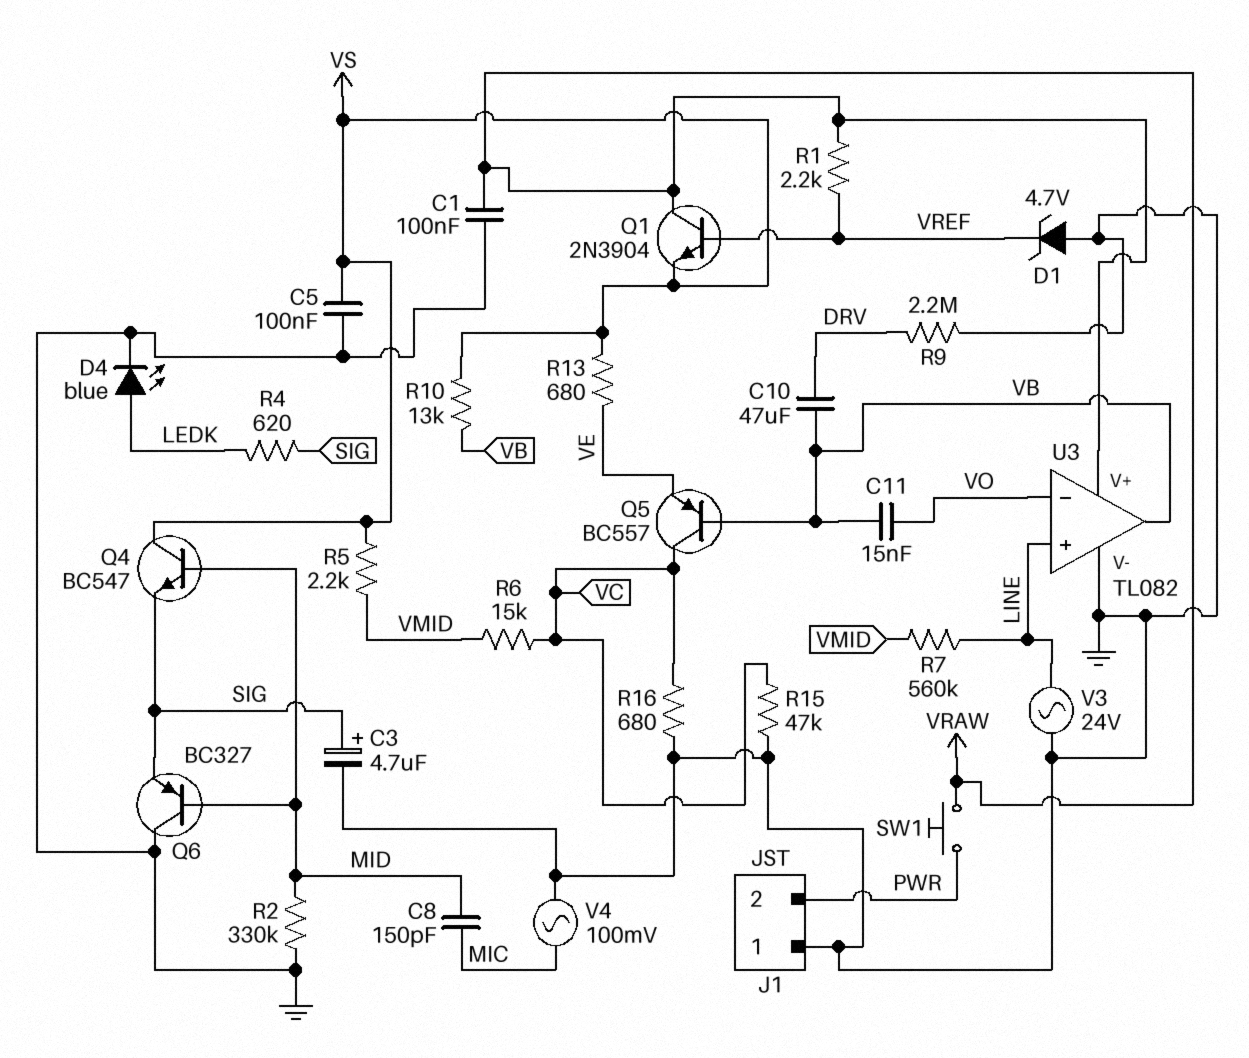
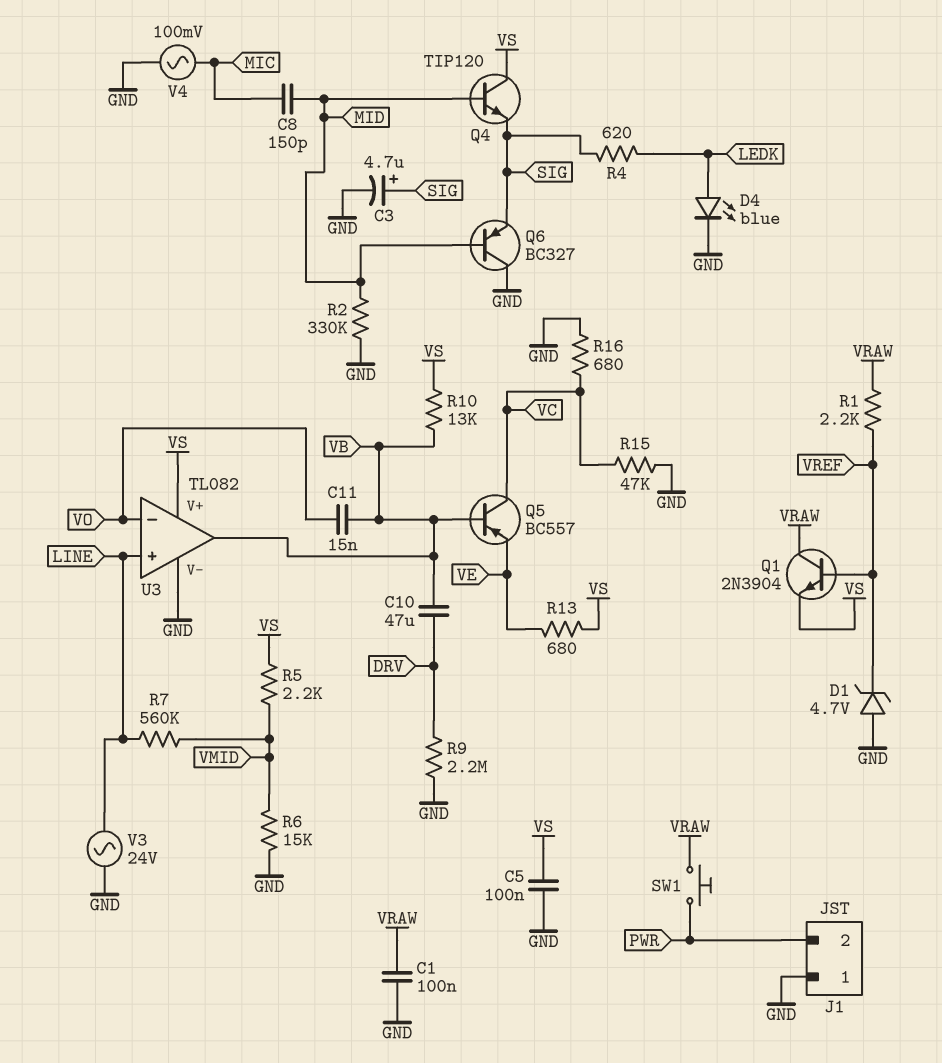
Q4: NPN BC547 (B MID, C VS, E SIG) -> NPN TIP120 (B MID, C VS, E SIG)
R6: 15k (VC, VMID) -> 15k (GND, VMID)
U3 pin V+: VRAW -> VS

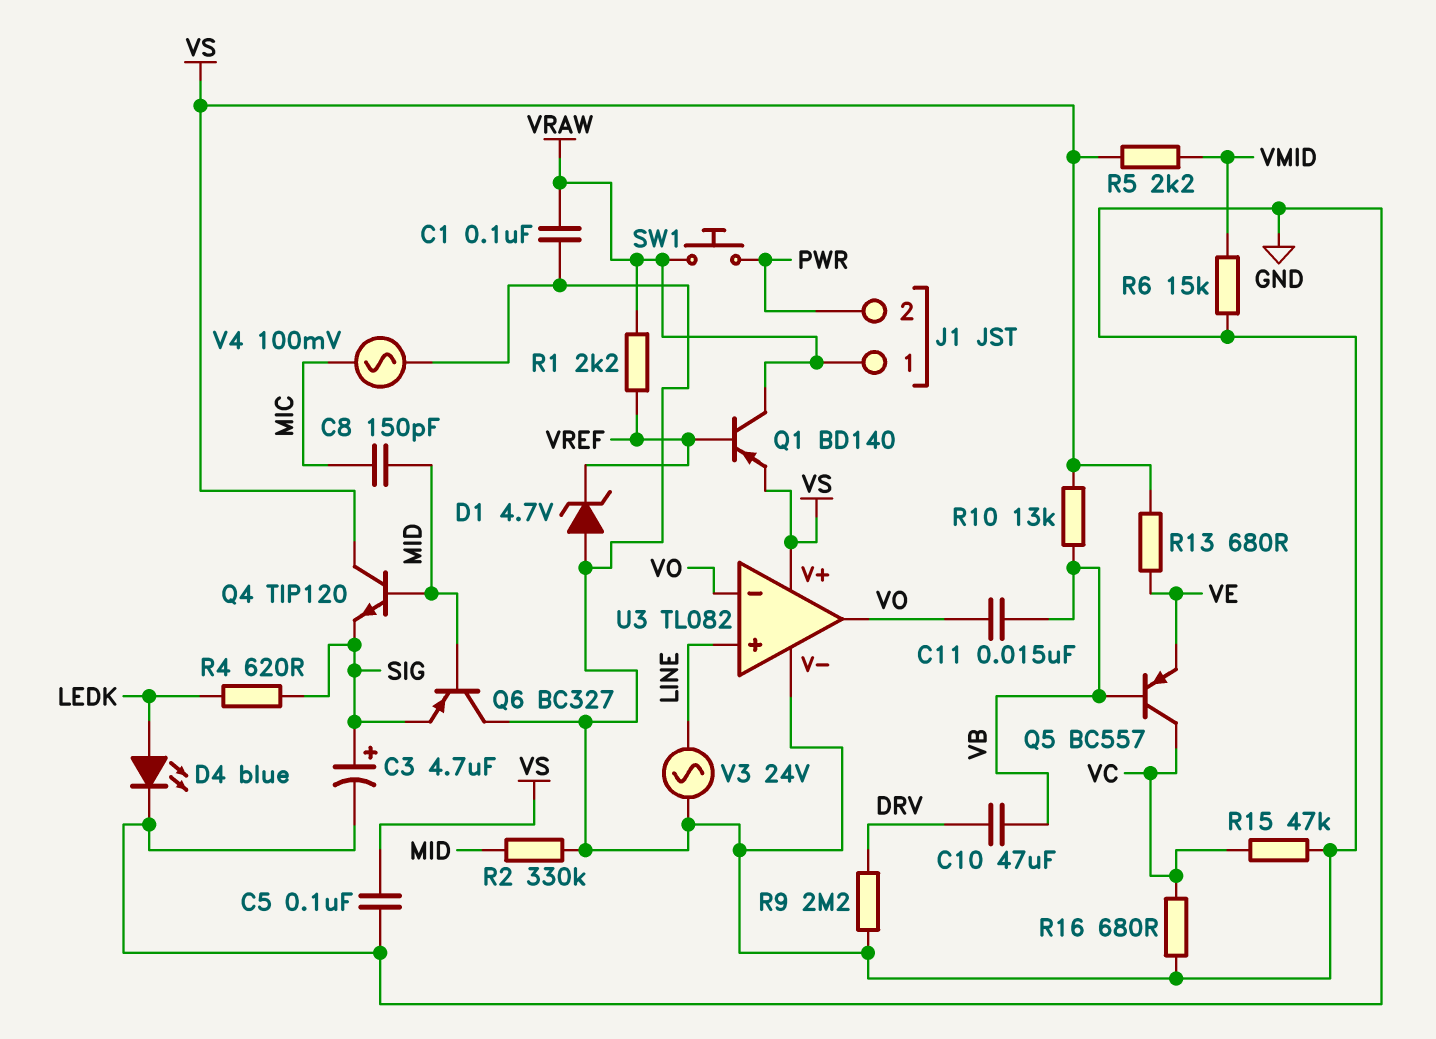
J1 pin 1: GND -> VRAW
Q1: NPN 2N3904 (B VREF, C VRAW, E VS) -> PNP BD140 (B VREF, C VRAW, E VS)
R7: 560k (LINE, VMID) -> none
U3 pin out: VB -> VO

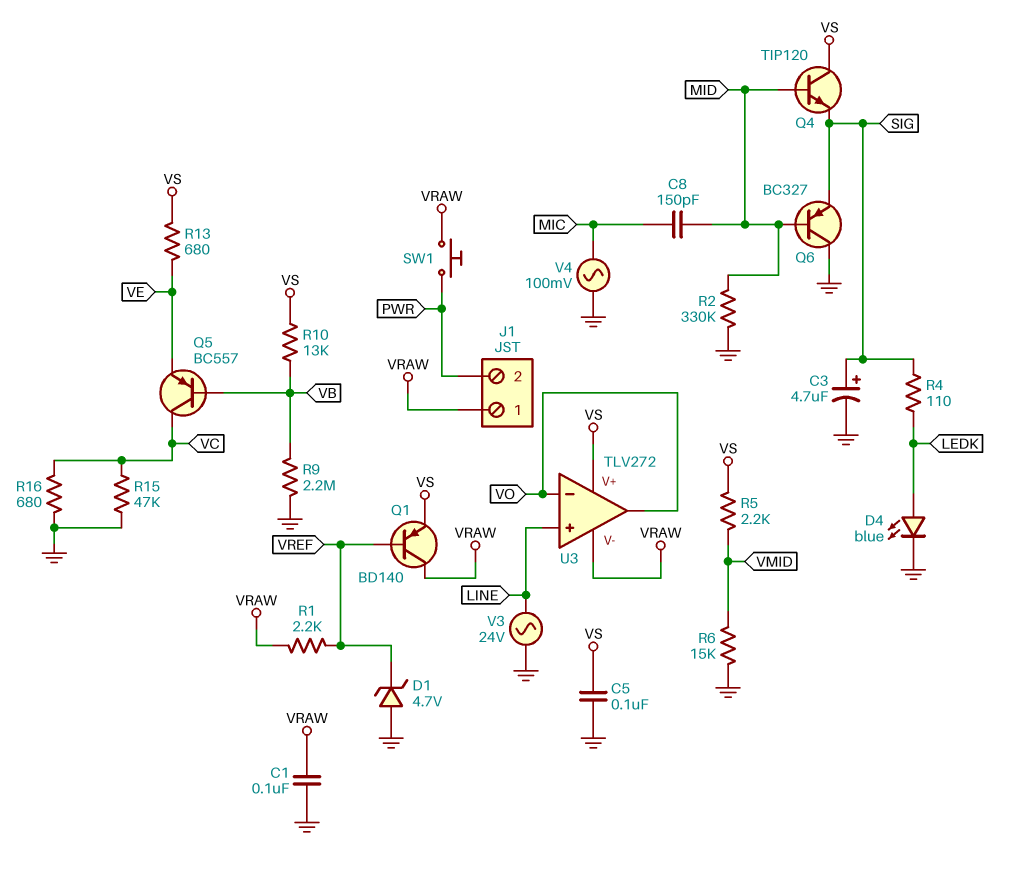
C10: 47uF (DRV, VB) -> none
C11: 15nF (VB, VO) -> none
R4: 620 (LEDK, SIG) -> 110 (LEDK, SIG)
R9: 2.2M (DRV, GND) -> 2.2M (GND, VB)
U3: TL082 -> TLV272
U3 pin V-: GND -> VRAW

